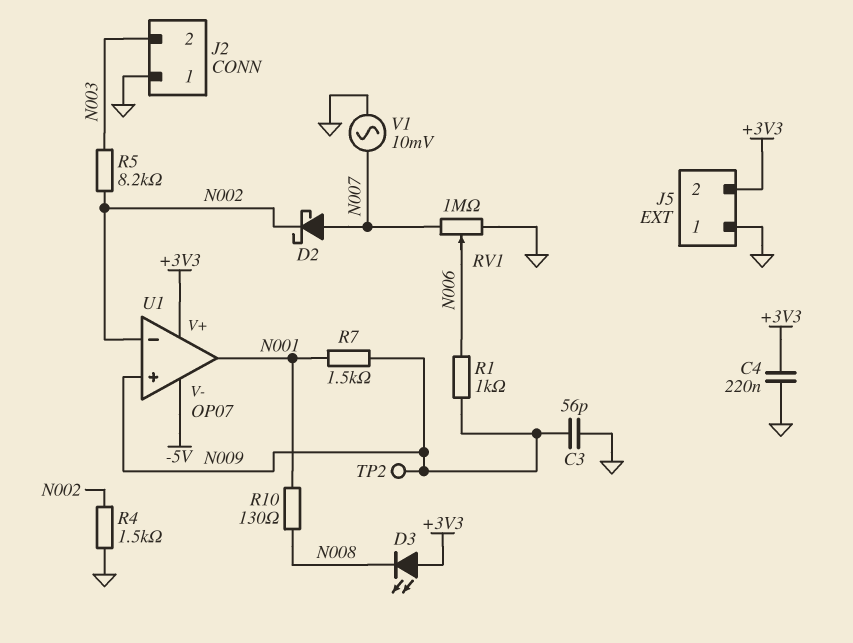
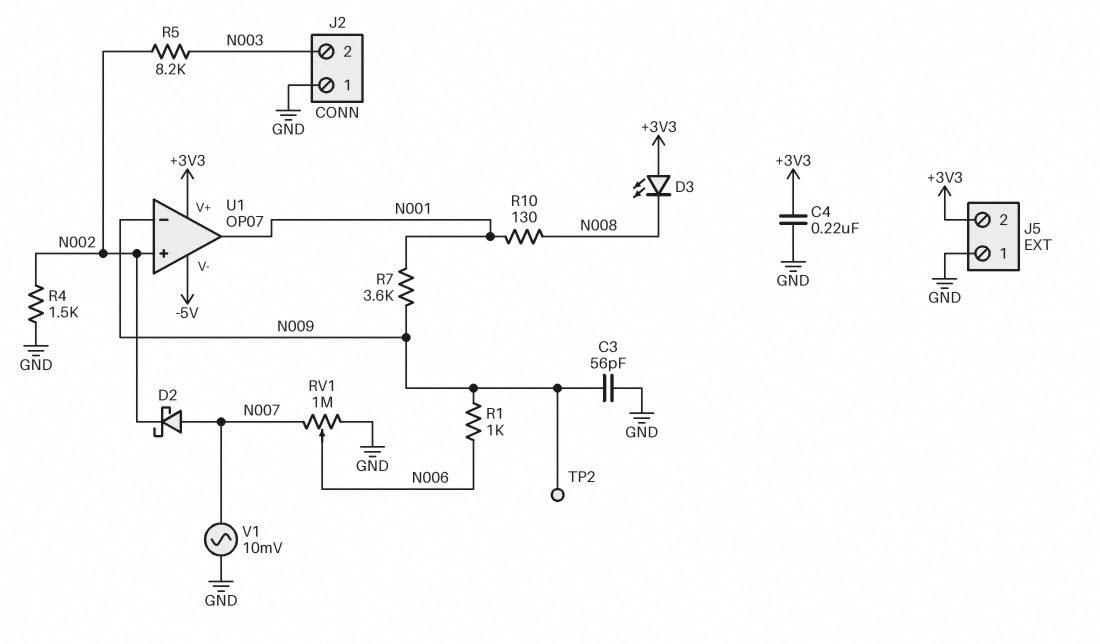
R7: 1.5k (N001, N009) -> 3.6k (N001, N009)
U1 pin in+: N009 -> N002
U1 pin in-: N002 -> N009

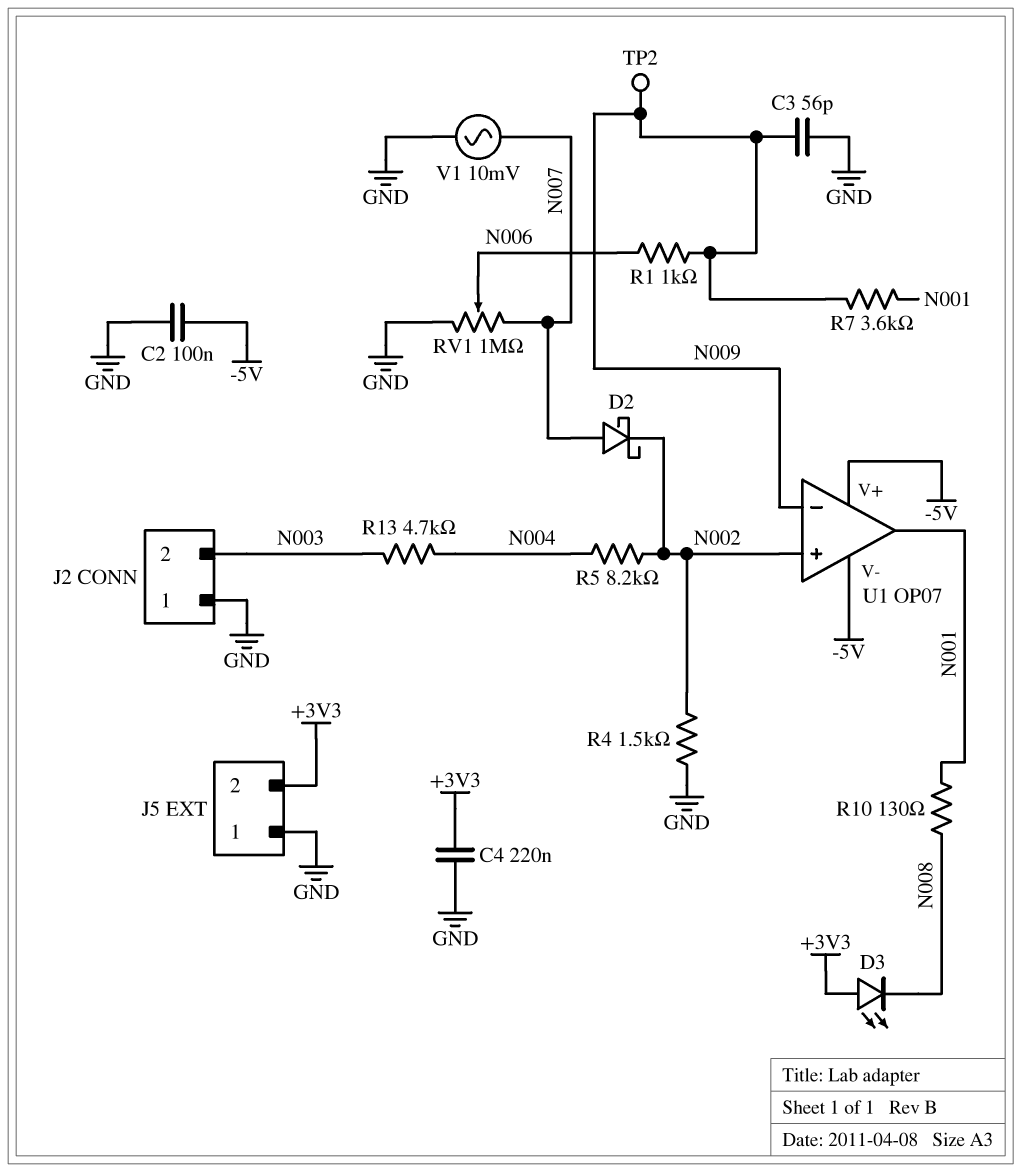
C2: none -> 100nF (-5V, GND)
R5: 8.2k (N002, N003) -> 8.2k (N002, N004)
R13: none -> 4.7k (N003, N004)
U1 pin V+: +3V3 -> -5V

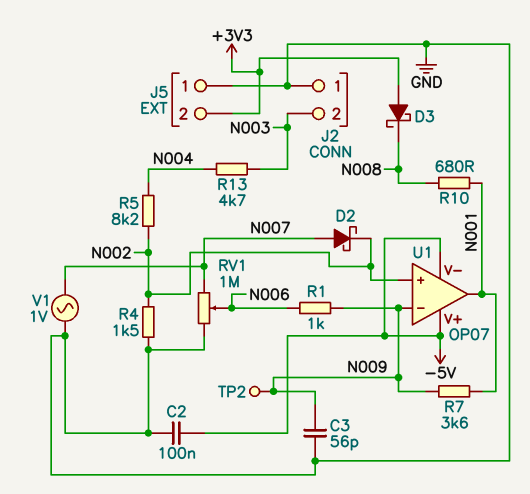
C4: 220nF (+3V3, GND) -> none
D3: LED (A +3V3, K N008) -> schottky (A +3V3, K N008)
R10: 130 (N001, N008) -> 680 (N001, N008)
V1: AC 10mV (GND, N007) -> AC 1V (GND, N007)

